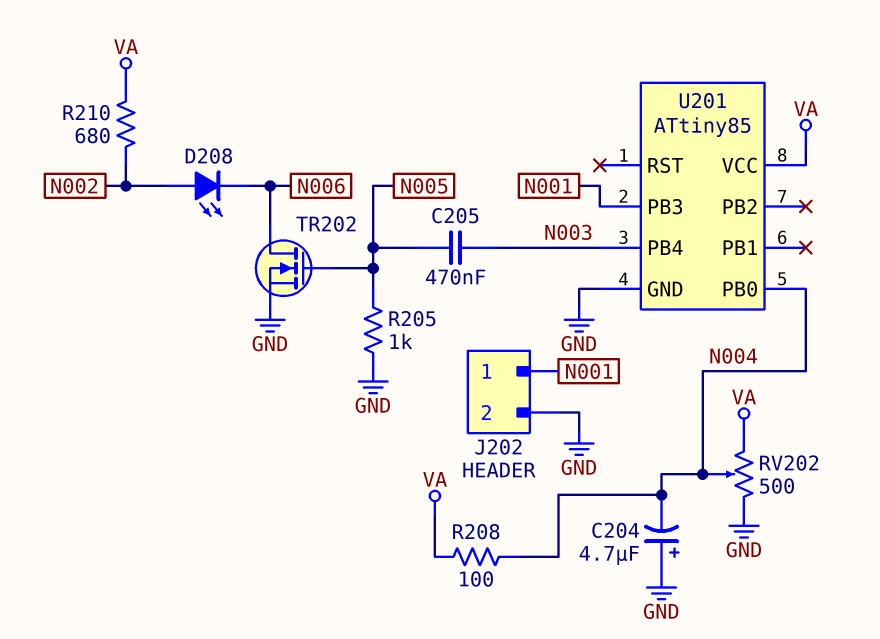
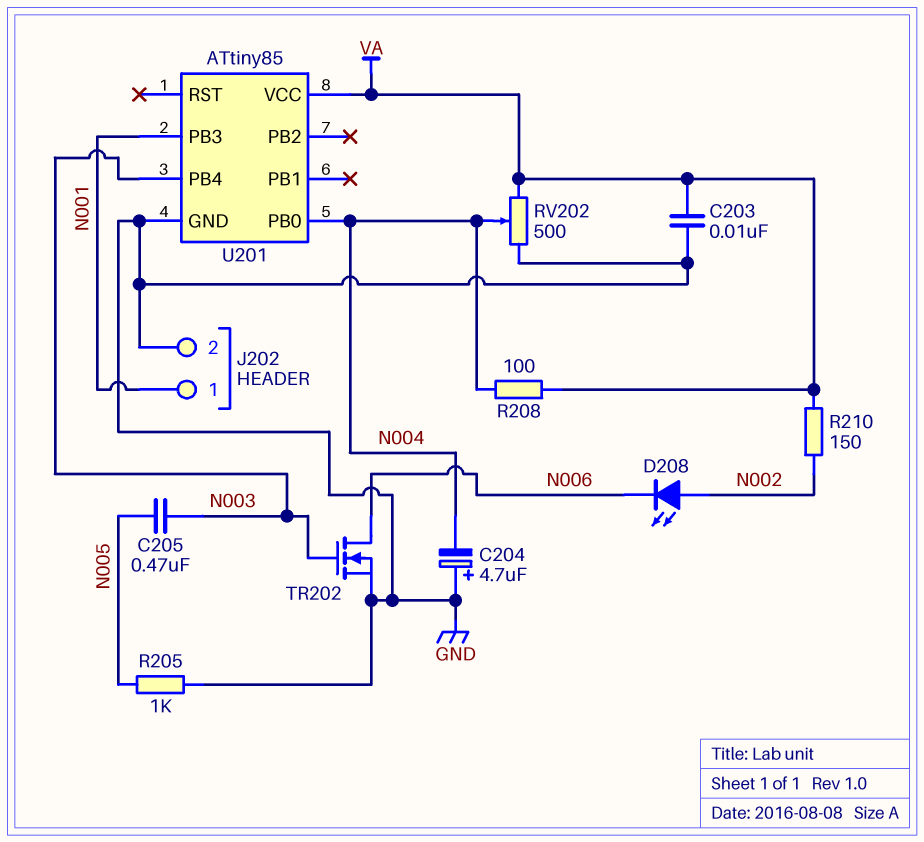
C203: none -> 10nF (GND, VA)
R210: 680 (N002, VA) -> 150 (N002, VA)
TR202: NMOS (G N005, D N006, S GND) -> NMOS (G N003, D N006, S GND)

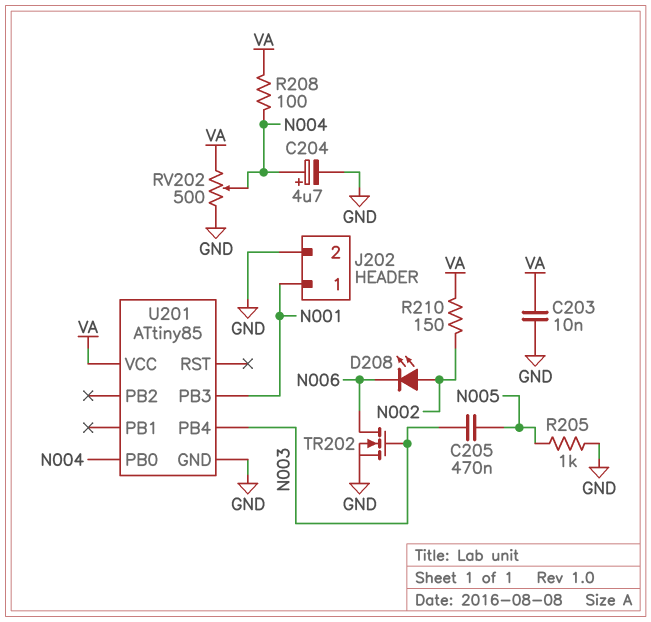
C204: 4.7uF (plus GND, minus N004) -> 4.7uF (plus N004, minus GND)

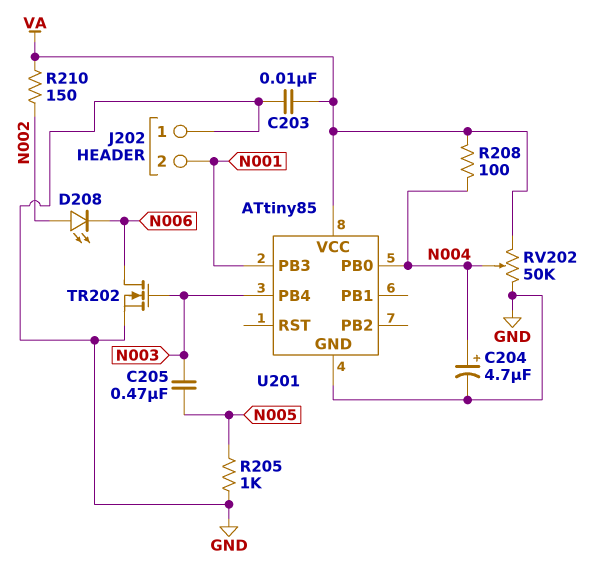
J202 pin 1: N001 -> GND
J202 pin 2: GND -> N001
RV202: 500 (GND, VA, wiper N004) -> 50k (GND, VA, wiper N004)

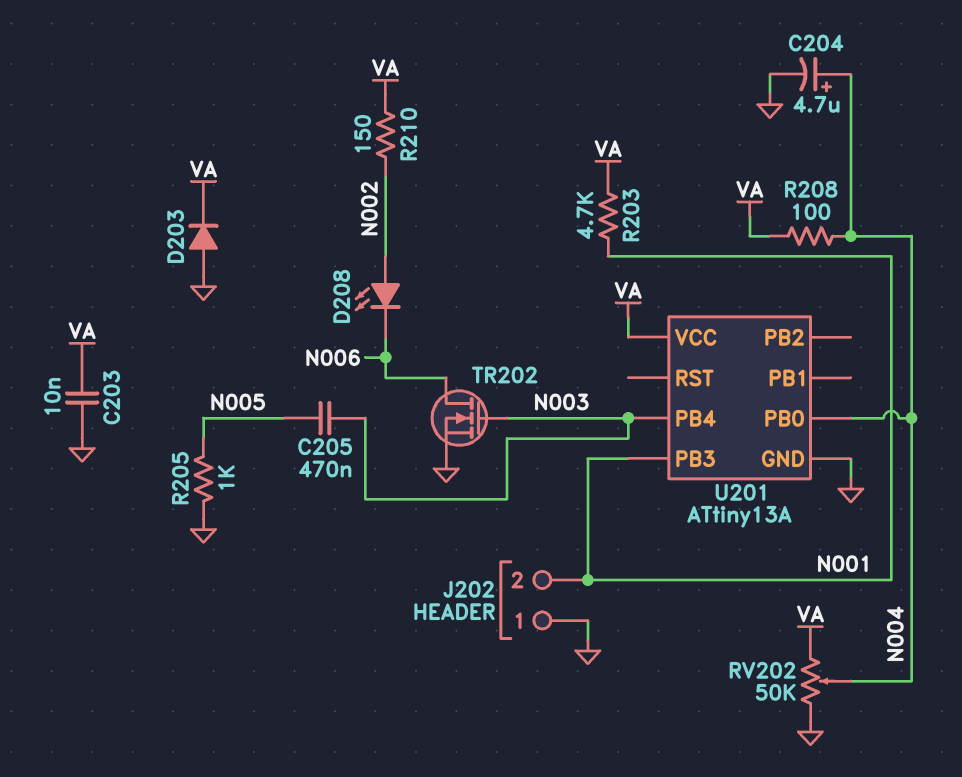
D203: none -> diode (A GND, K VA)
R203: none -> 4.7k (N001, VA)
U201: ATtiny85 -> ATtiny13A

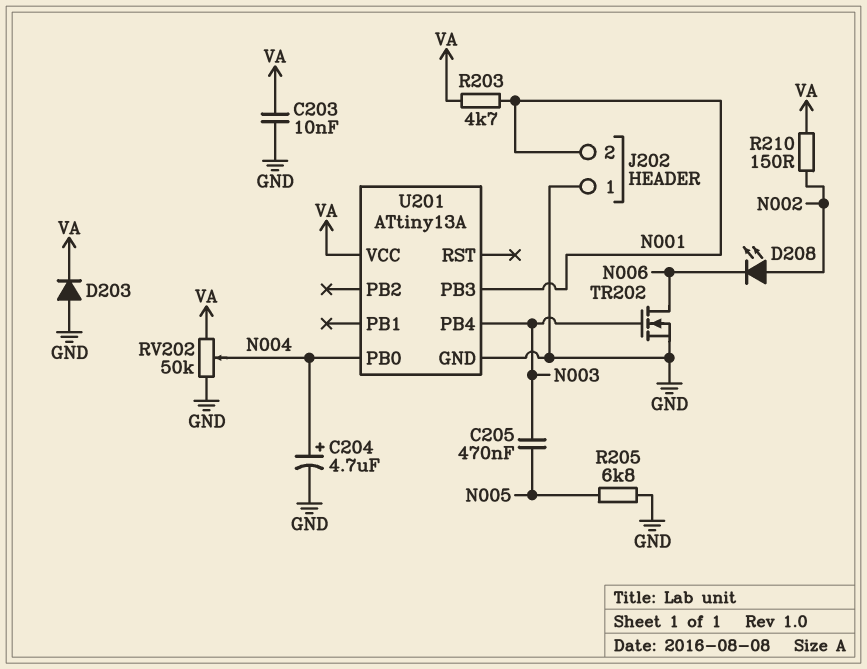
R205: 1k (GND, N005) -> 6.8k (GND, N005)
R208: 100 (N004, VA) -> none

